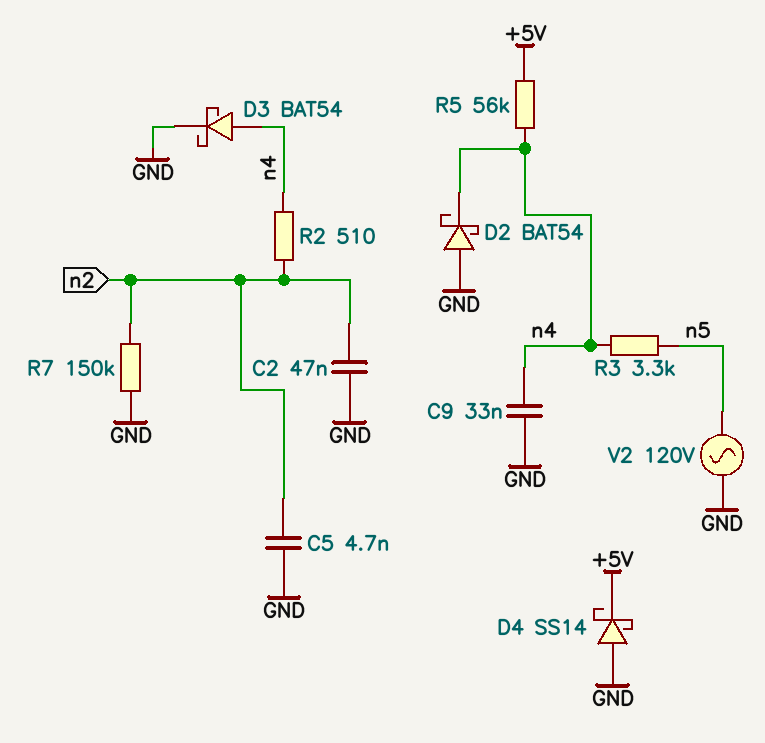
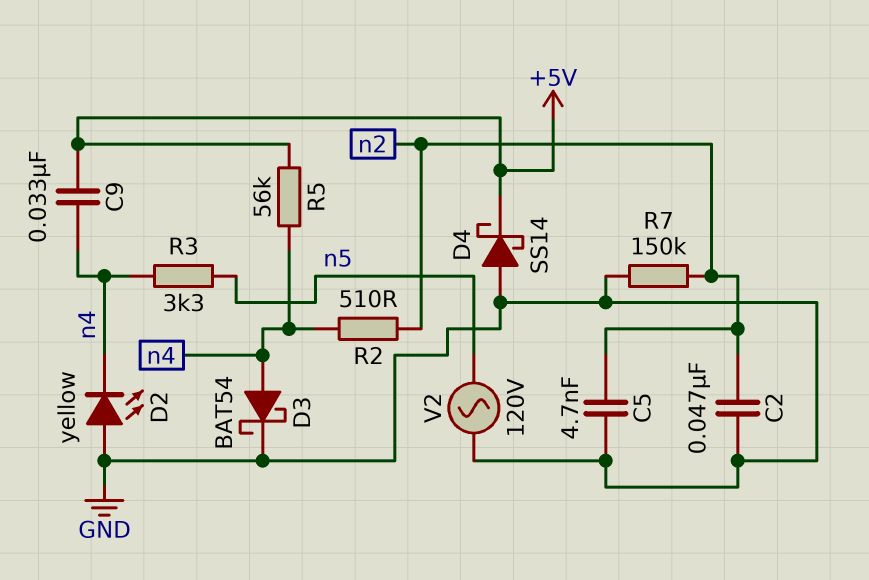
C9: 33nF (GND, n4) -> 33nF (+5V, n4)
D2: schottky BAT54 (A GND, K n4) -> LED yellow (A GND, K n4)

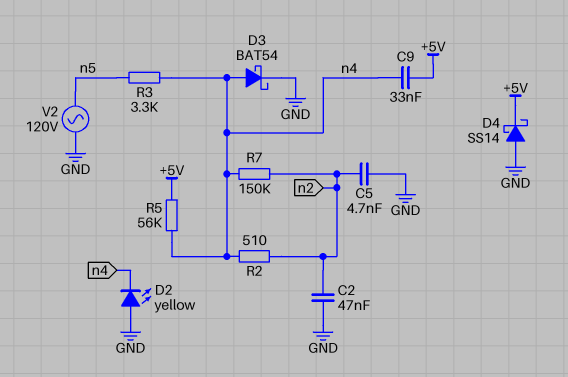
R7: 150k (GND, n2) -> 150k (n2, n4)

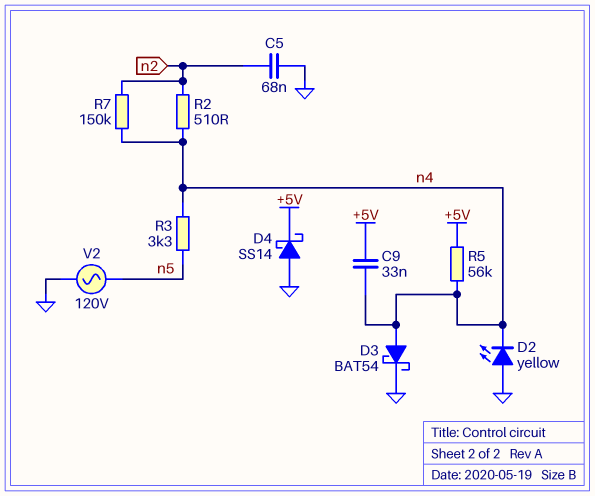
C2: 47nF (GND, n2) -> none
C5: 4.7nF (GND, n2) -> 68nF (GND, n2)

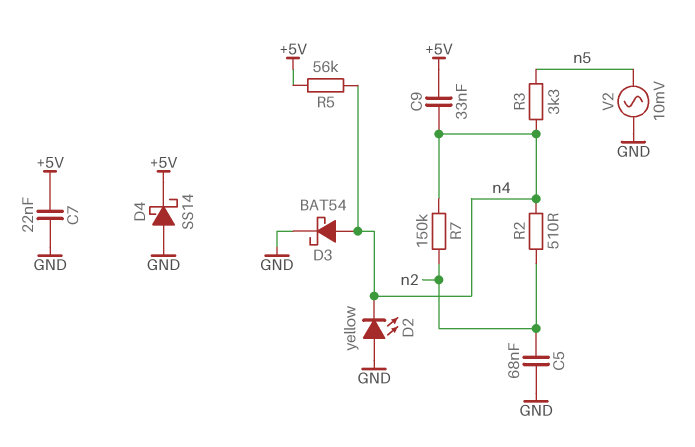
C7: none -> 22nF (+5V, GND)
V2: AC 120V (GND, n5) -> AC 10mV (GND, n5)

